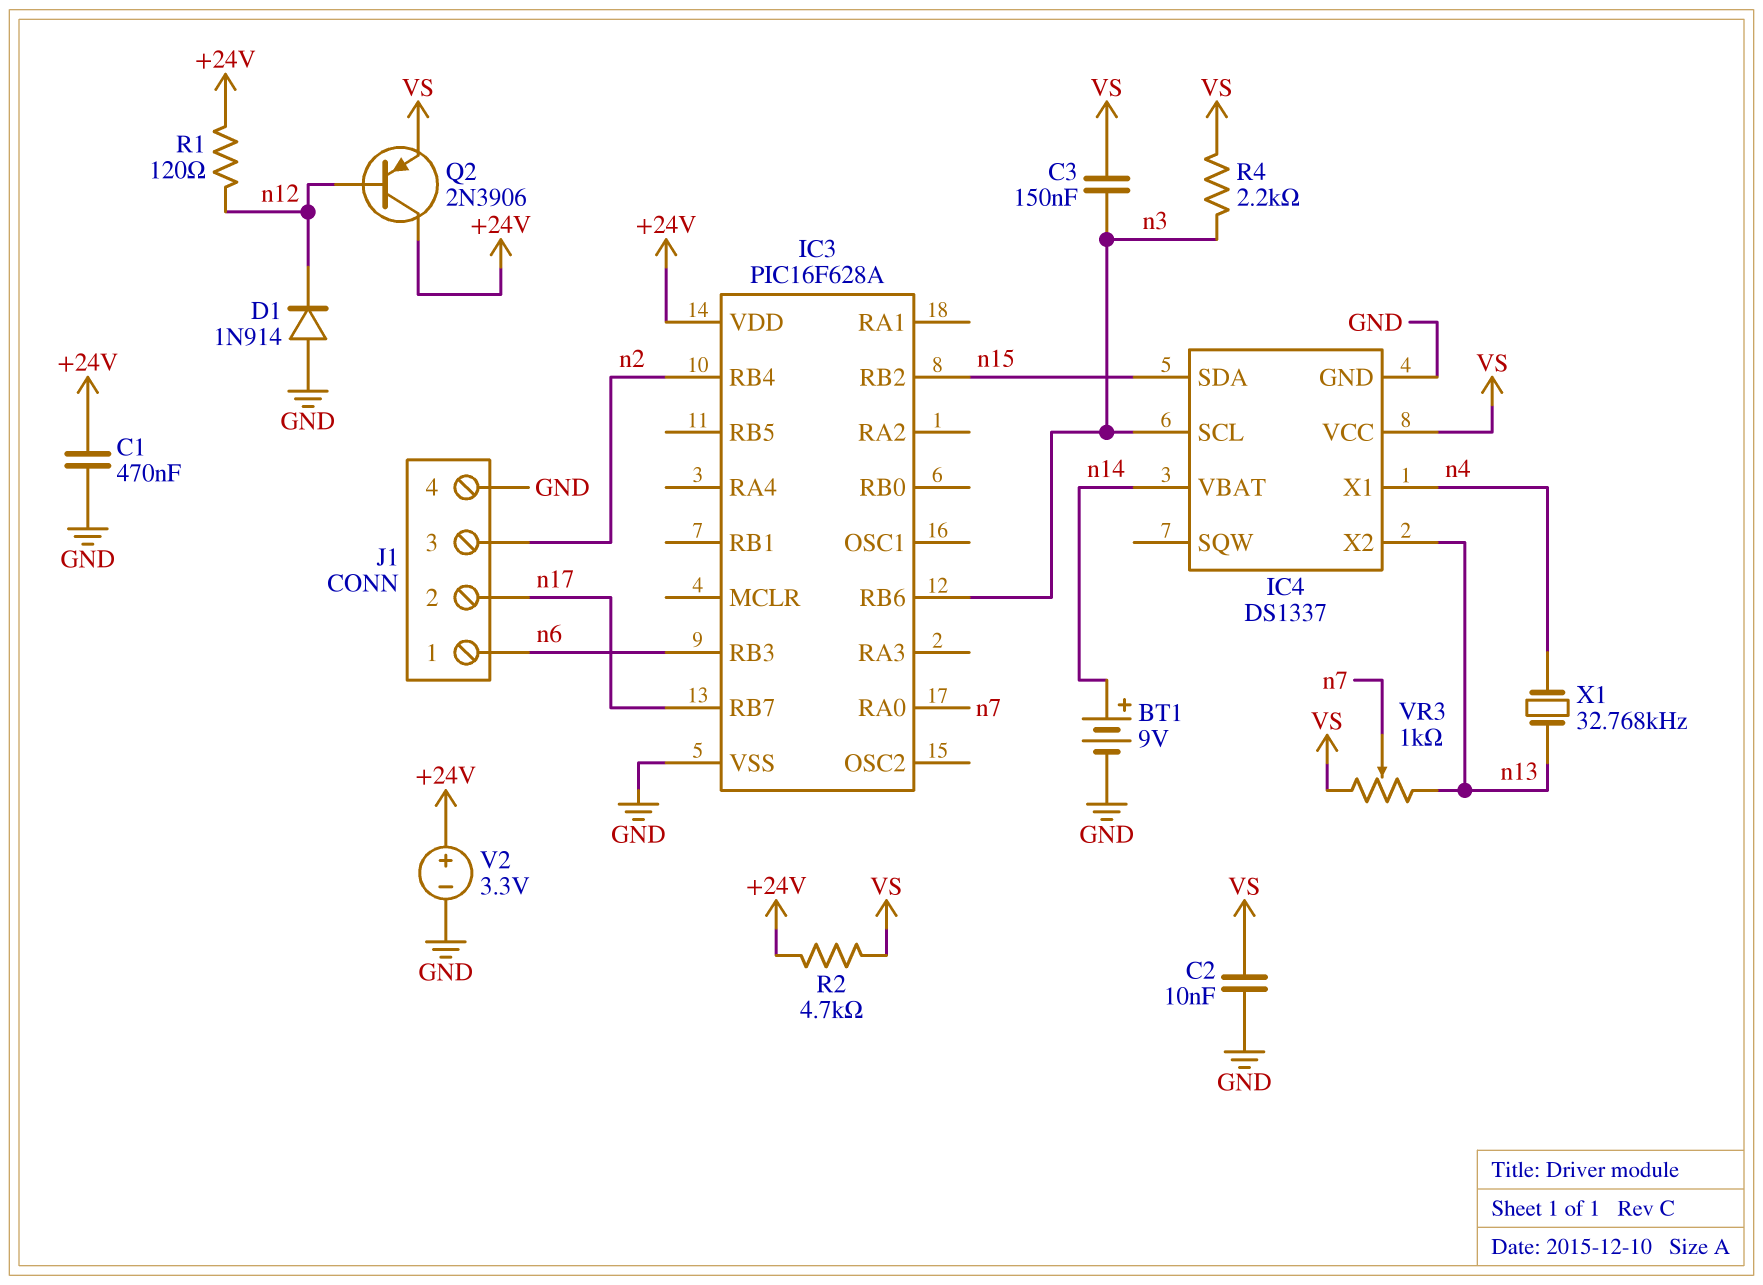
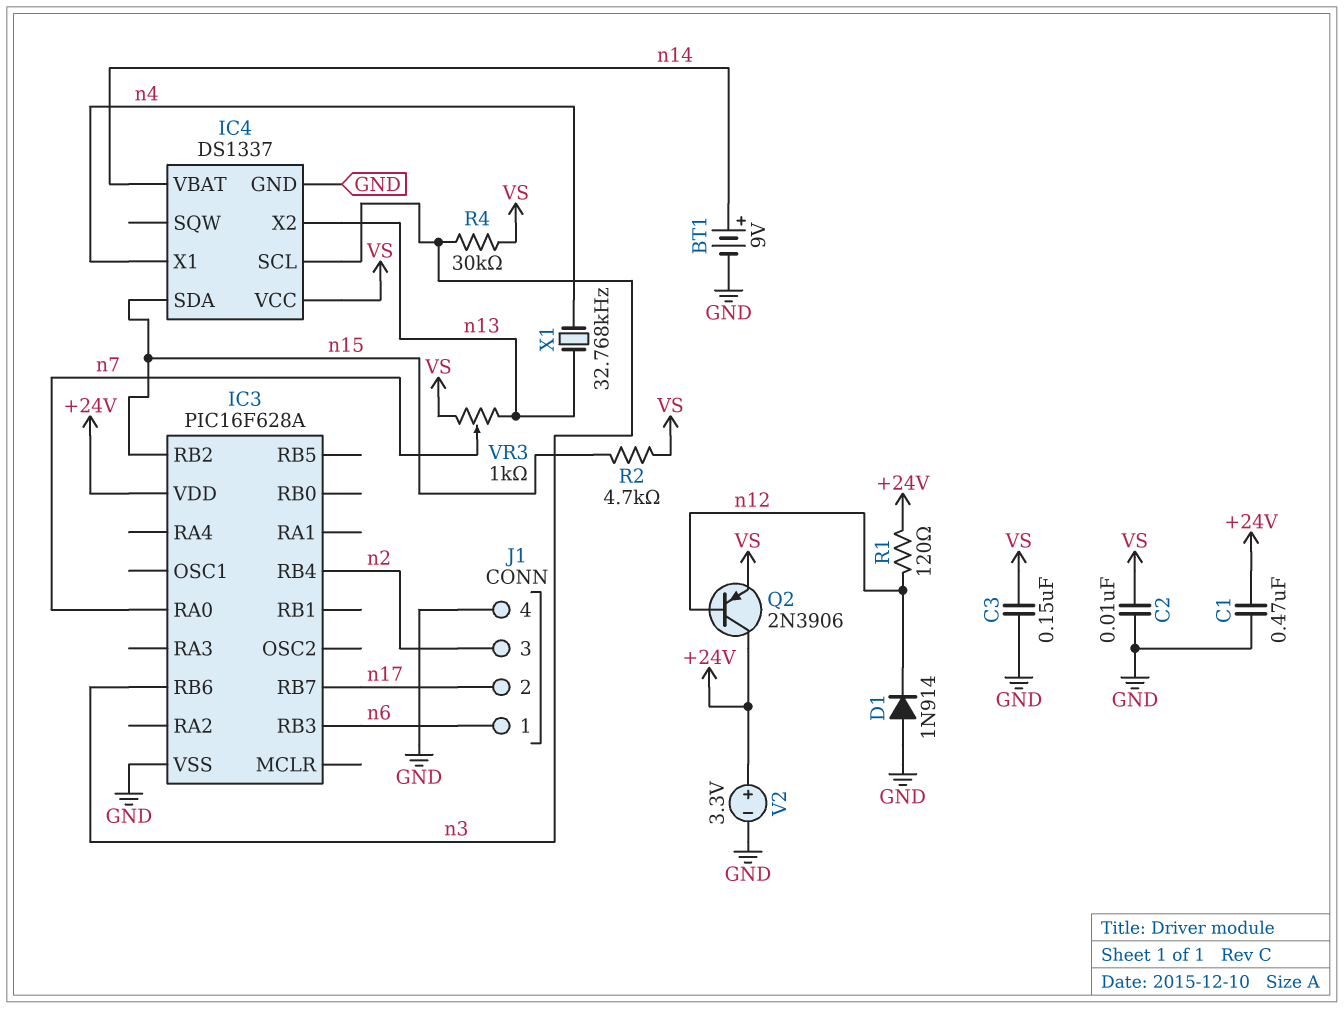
C3: 150nF (VS, n3) -> 150nF (GND, VS)
R2: 4.7k (+24V, VS) -> 4.7k (VS, n15)
R4: 2.2k (VS, n3) -> 30k (VS, n3)

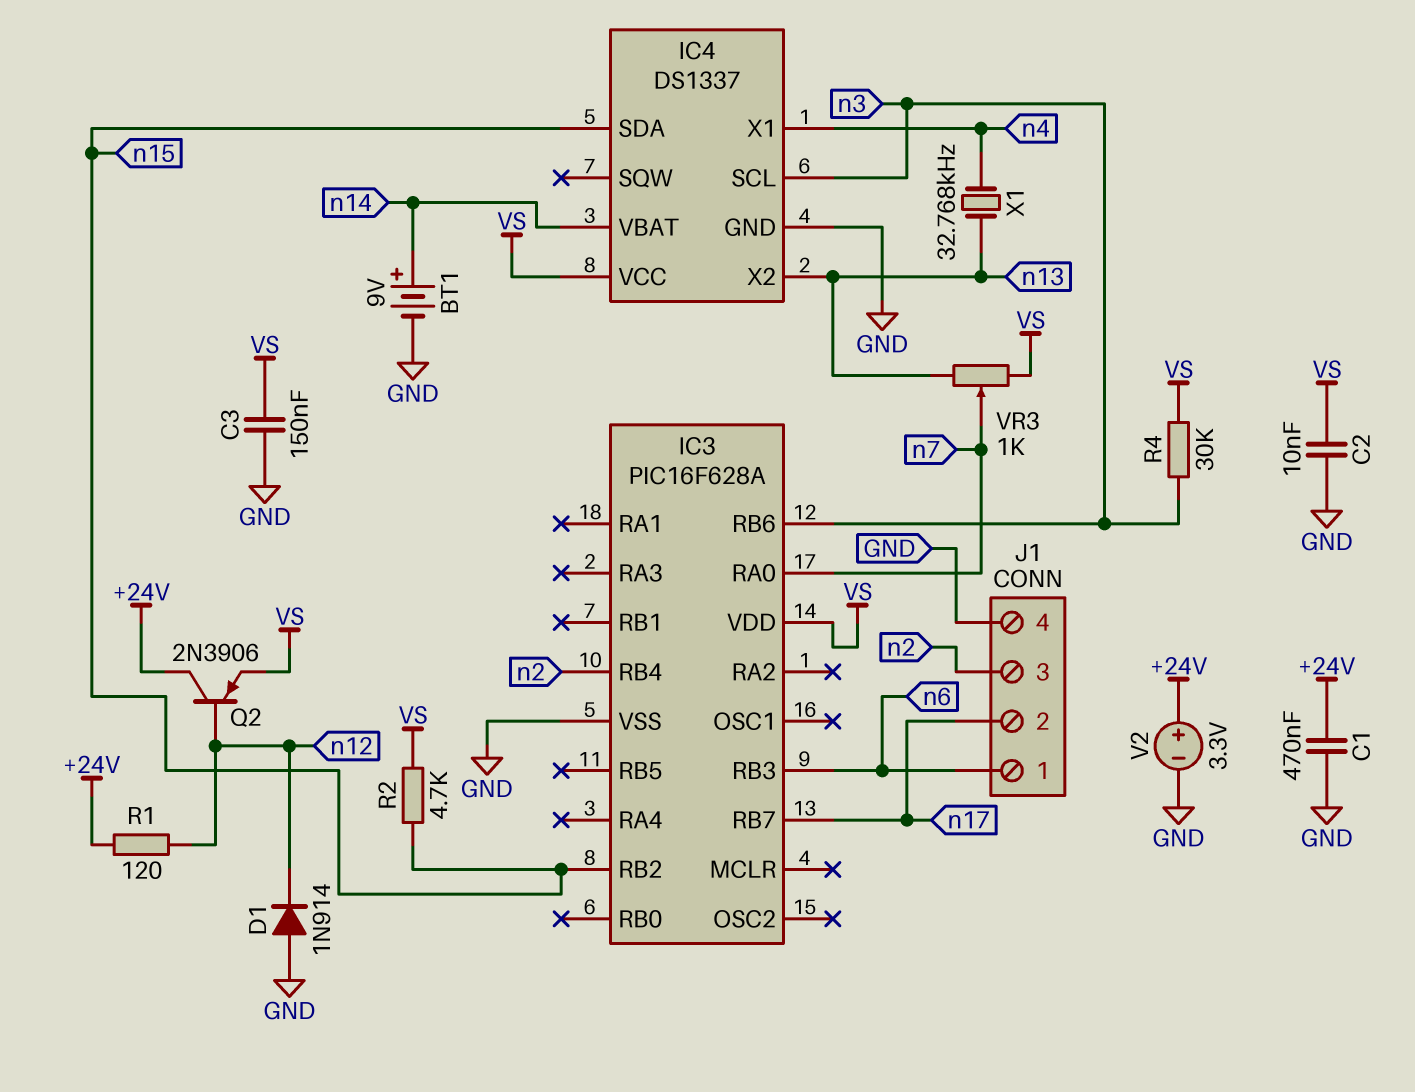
IC3 pin VDD: +24V -> VS

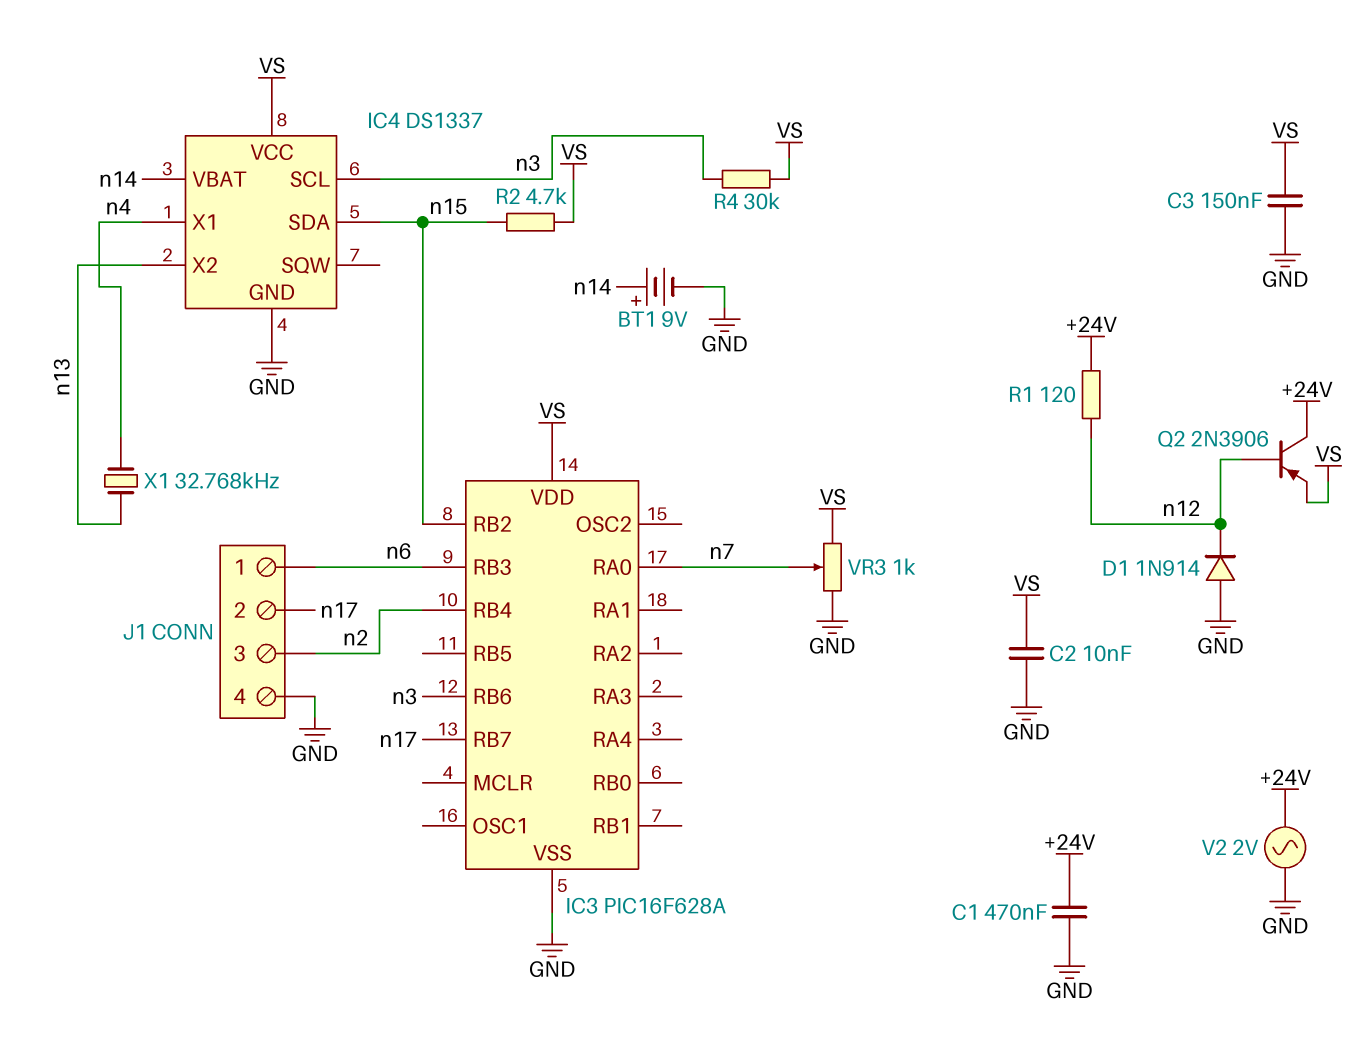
V2: 3.3V (plus +24V, minus GND) -> AC 2V (+24V, GND)
VR3: 1k (VS, n13, wiper n7) -> 1k (GND, VS, wiper n7)

